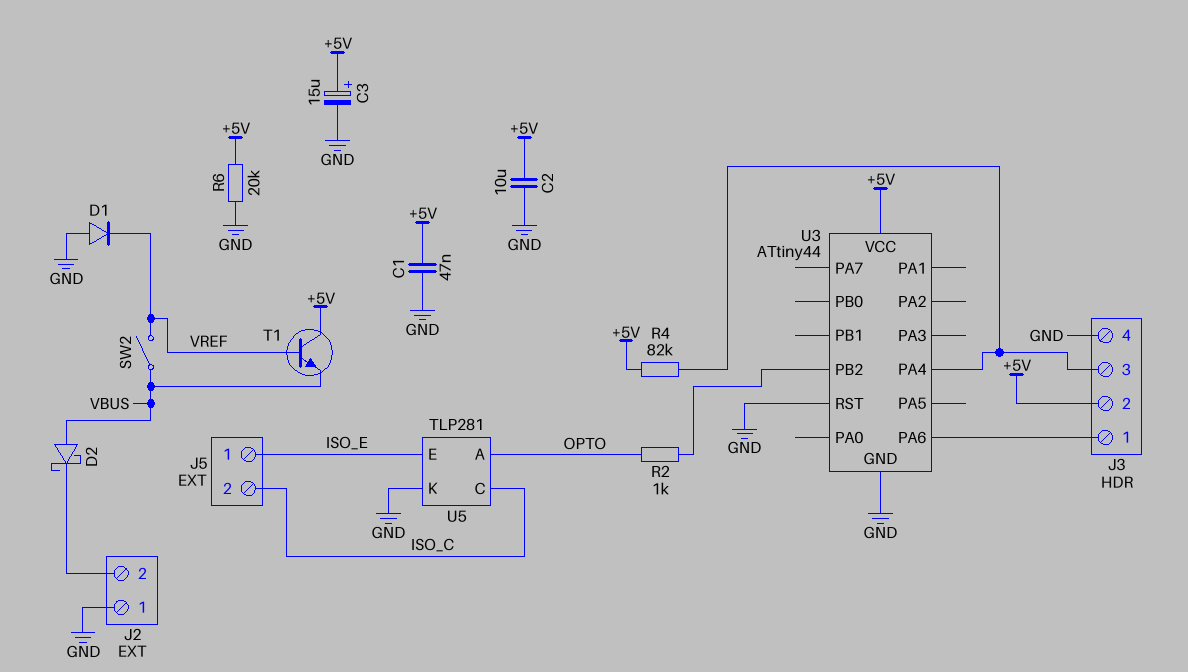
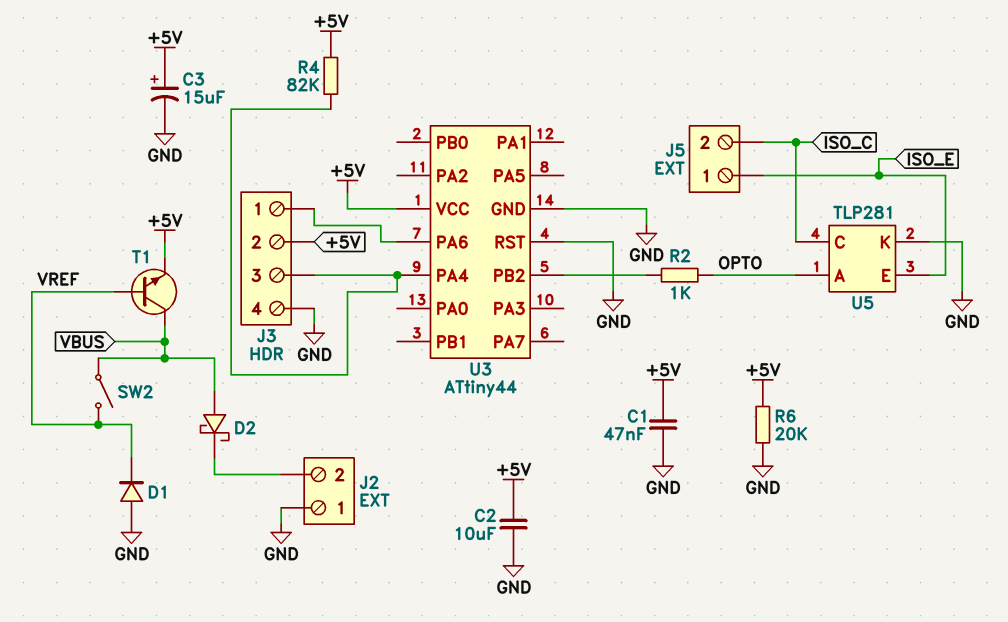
T1: NPN (B VREF, C +5V, E VBUS) -> NPN (B VREF, C VBUS, E +5V)

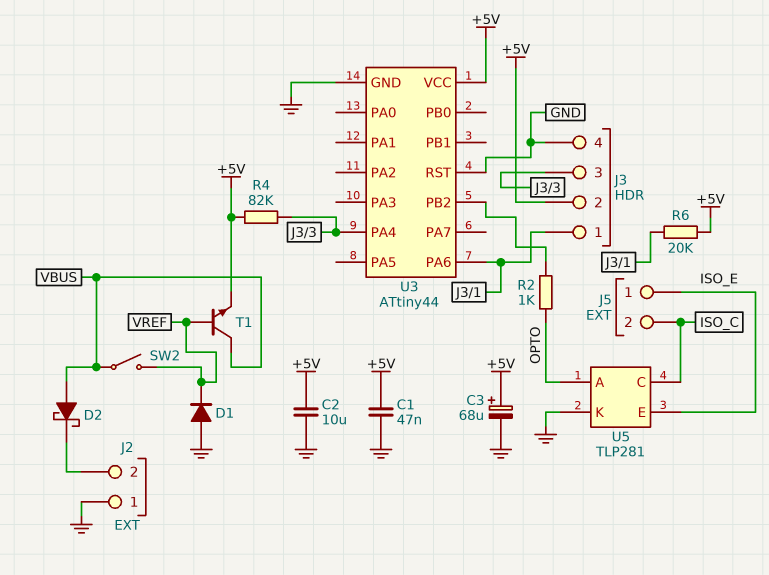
C3: 15uF (plus +5V, minus GND) -> 68uF (plus +5V, minus GND)
R6: 20k (+5V, GND) -> 20k (+5V, J3/1)

